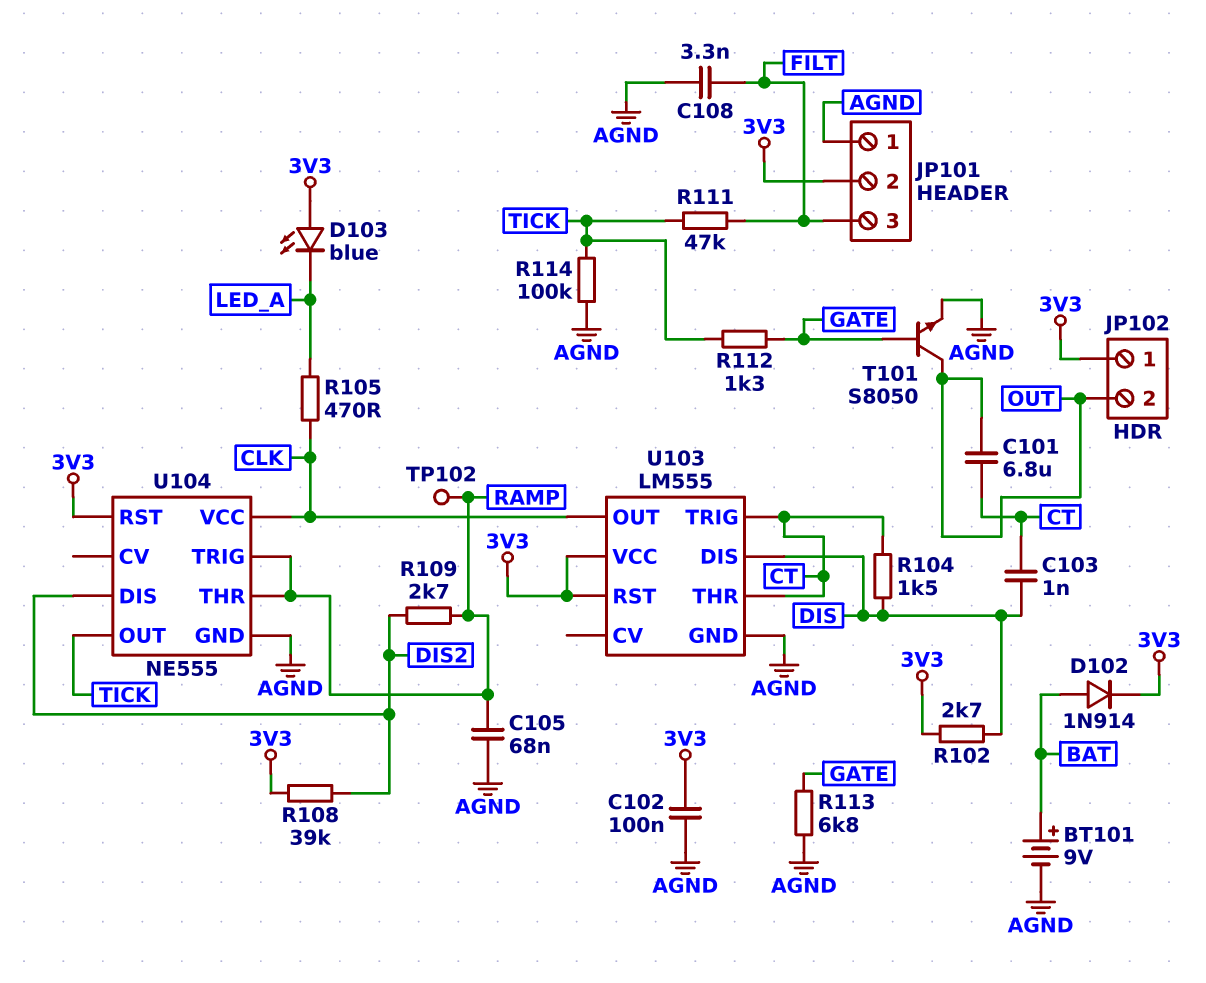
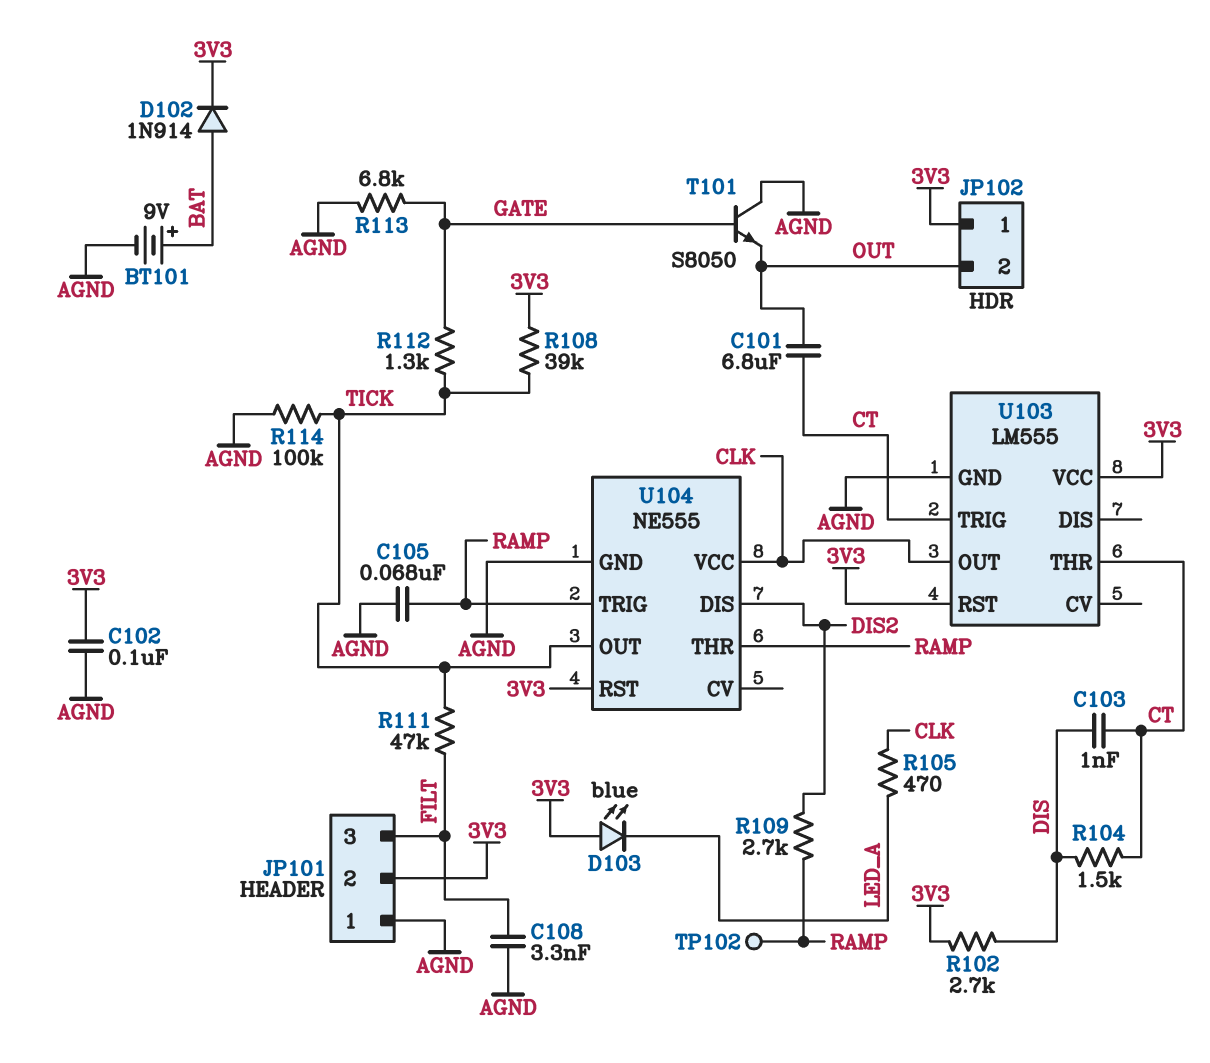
R108: 39k (3V3, DIS2) -> 39k (3V3, TICK)
T101: NPN S8050 (B GATE, C OUT, E AGND) -> NPN S8050 (B GATE, C AGND, E OUT)
U103 pin DIS: DIS -> none

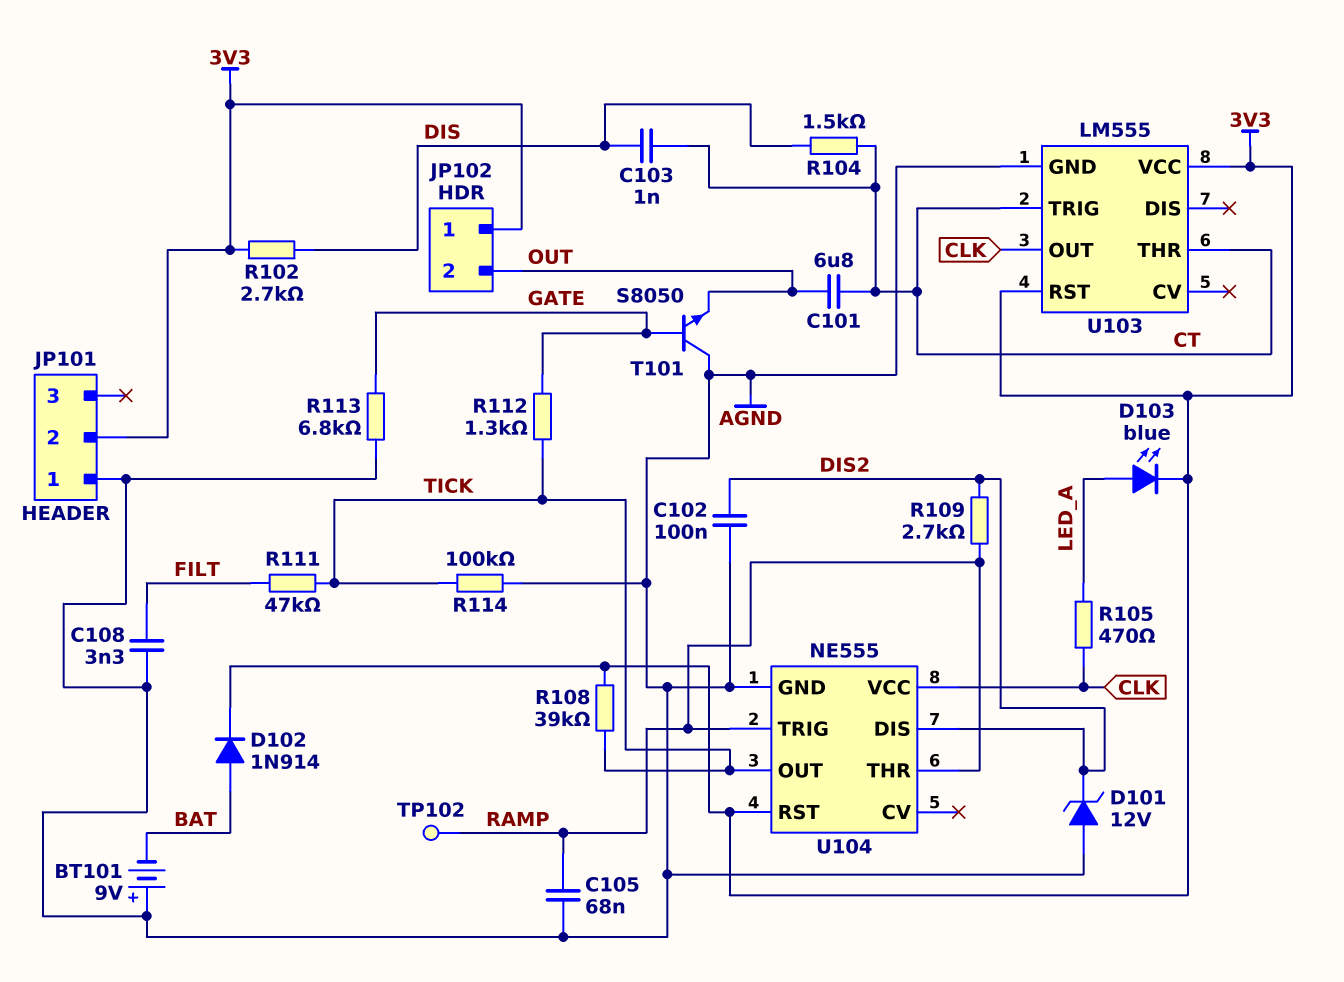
BT101: 9V (plus BAT, minus AGND) -> 9V (plus AGND, minus BAT)
C102: 100nF (3V3, AGND) -> 100nF (AGND, DIS2)
D101: none -> zener 12V (A AGND, K DIS2)
D103: LED blue (A 3V3, K LED_A) -> LED blue (A LED_A, K 3V3)
JP101 pin 3: FILT -> none

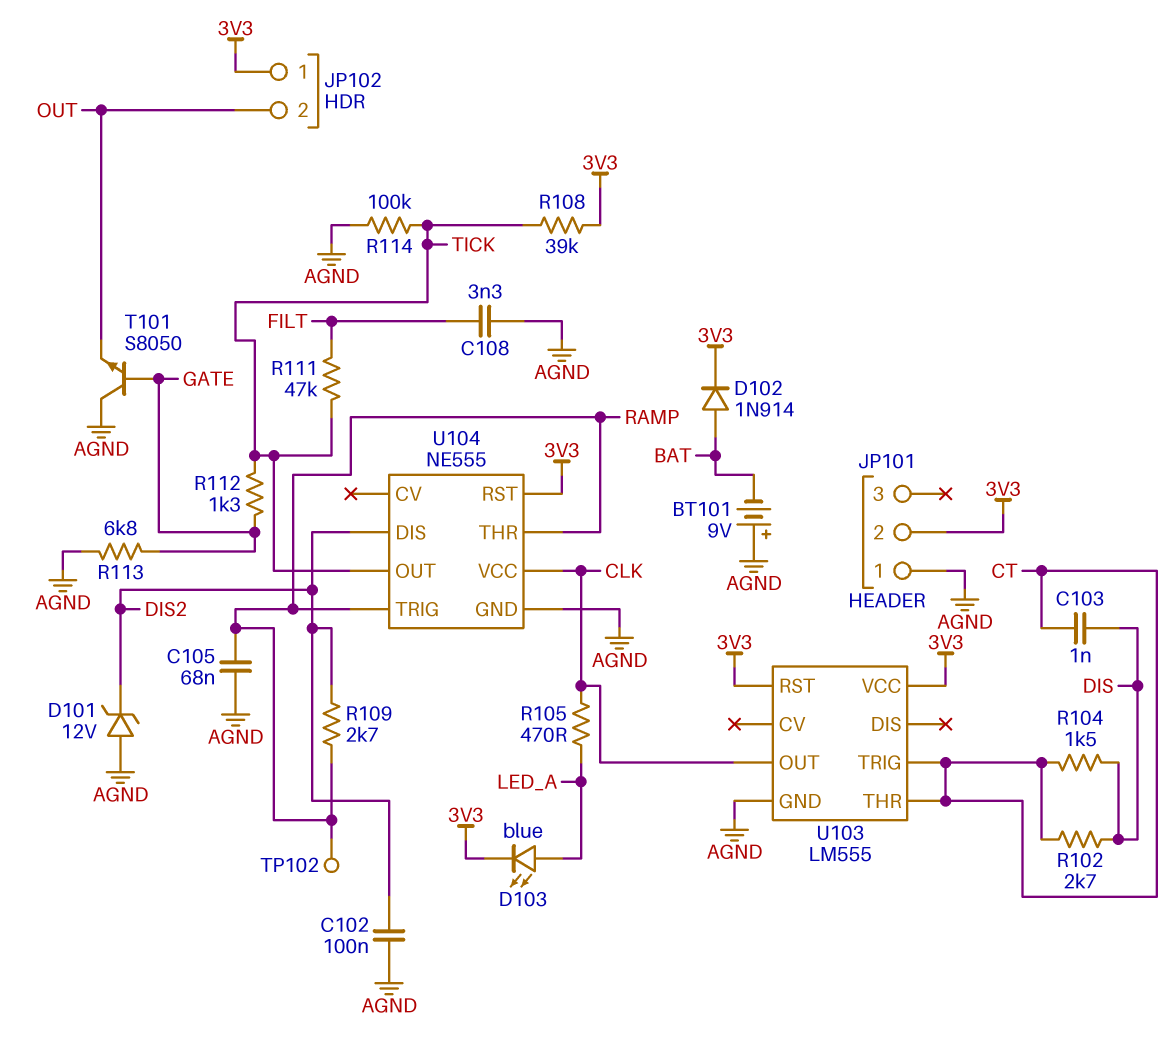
C101: 6.8uF (CT, OUT) -> none
R102: 2.7k (3V3, DIS) -> 2.7k (CT, DIS)

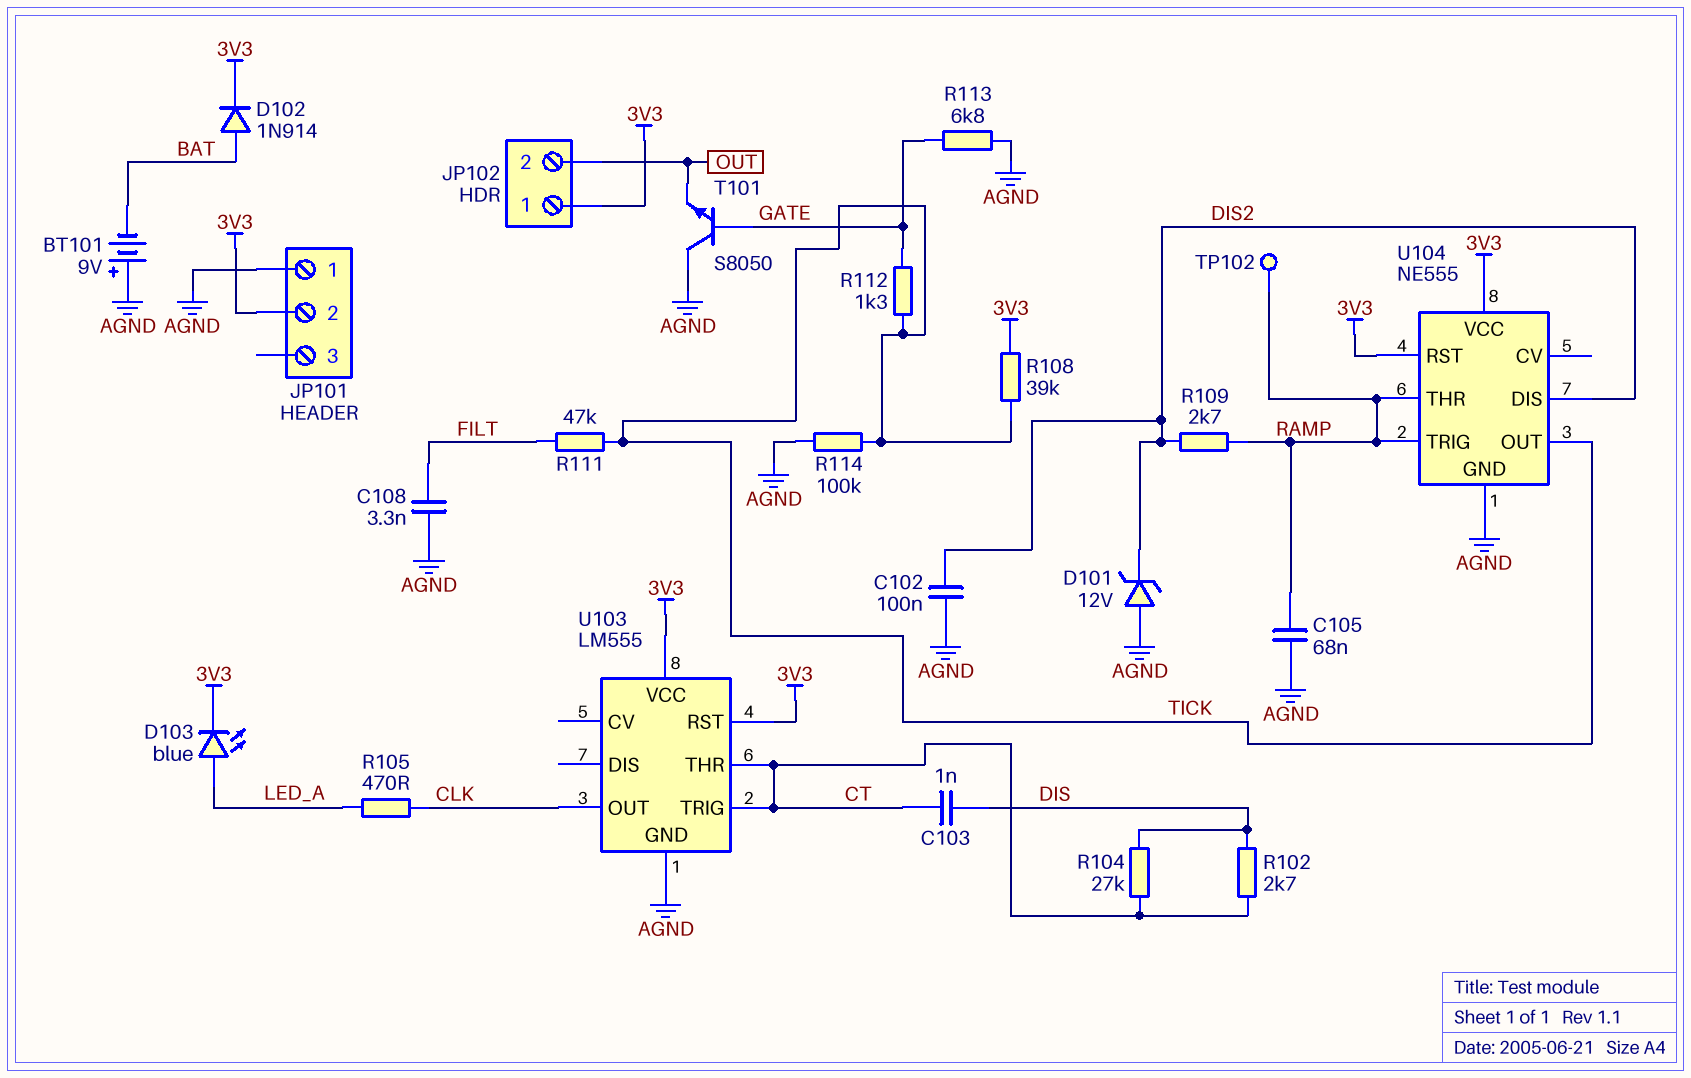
R104: 1.5k (CT, DIS) -> 27k (CT, DIS)
U104 pin VCC: CLK -> 3V3

